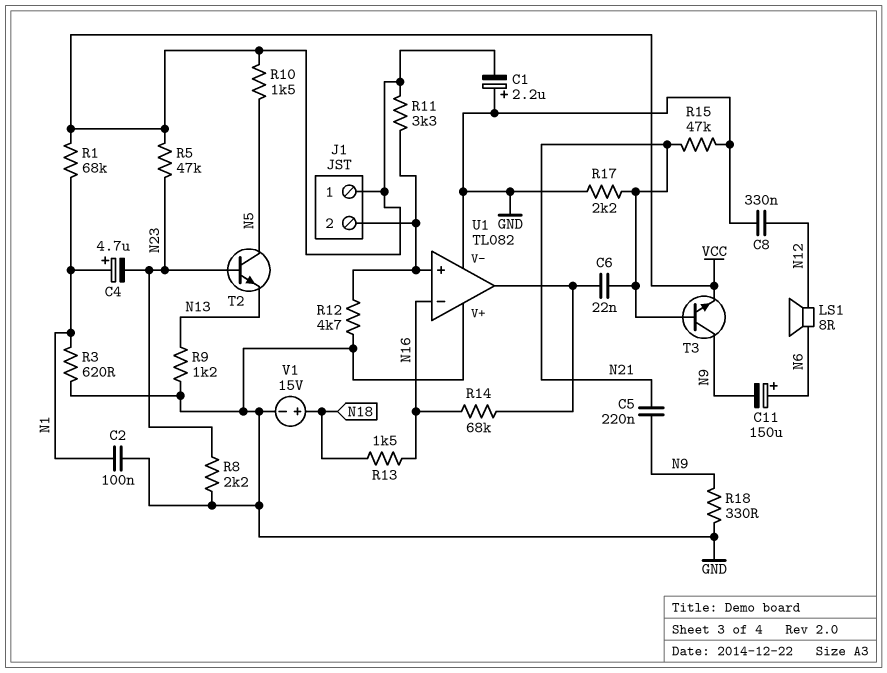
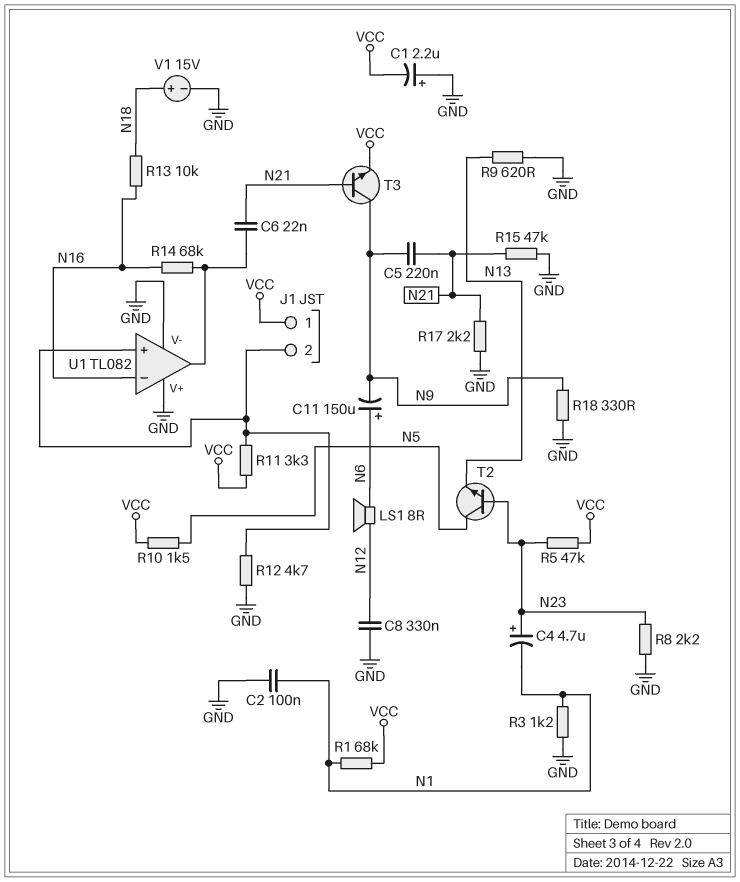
C4: 4.7uF (plus N1, minus N23) -> 4.7uF (plus N23, minus N1)
R3: 620 (GND, N1) -> 1.2k (GND, N1)
R9: 1.2k (GND, N13) -> 620 (GND, N13)
R13: 1.5k (N16, N18) -> 10k (N16, N18)

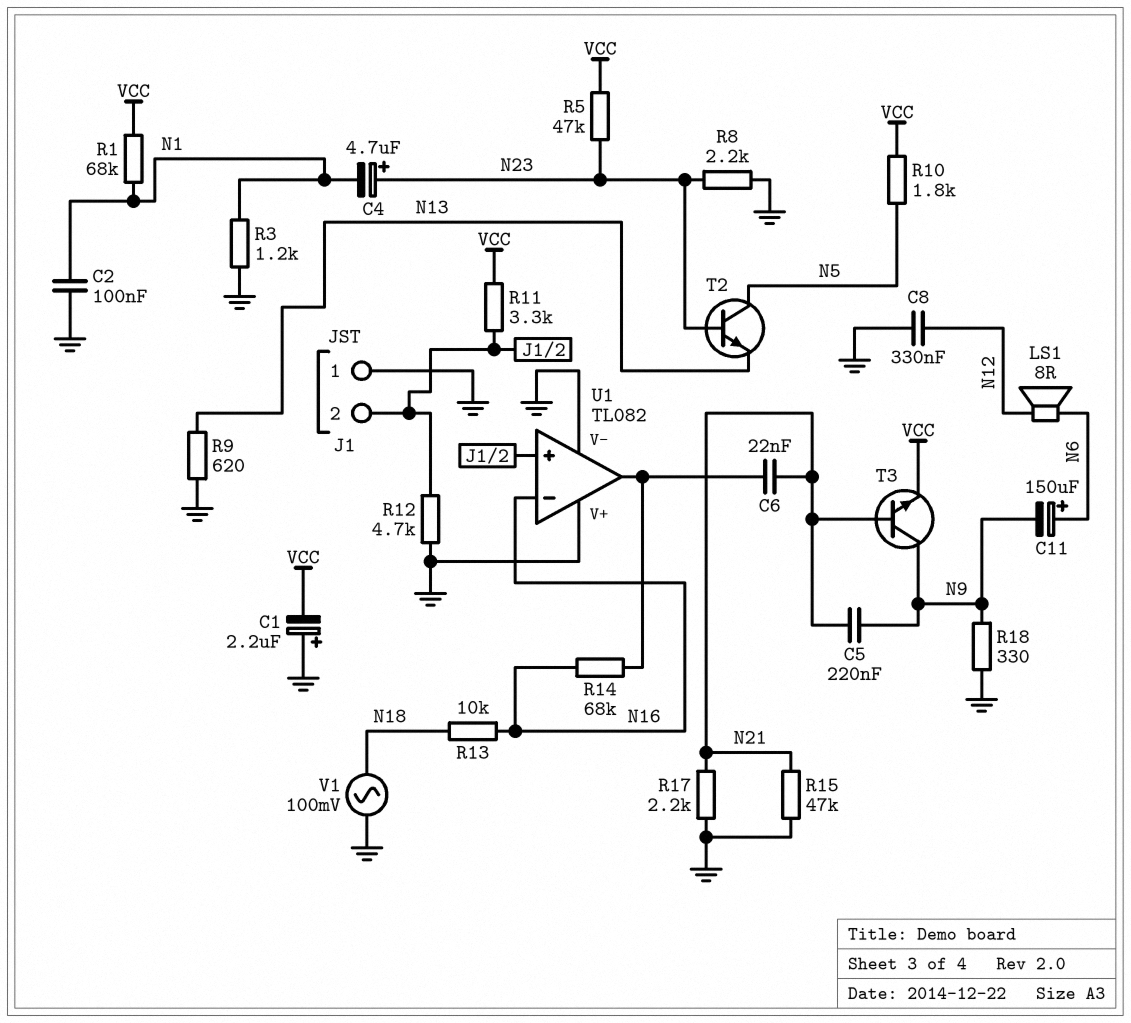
J1 pin 1: VCC -> GND
R10: 1.5k (N5, VCC) -> 1.8k (N5, VCC)
V1: 15V (plus N18, minus GND) -> AC 100mV (GND, N18)

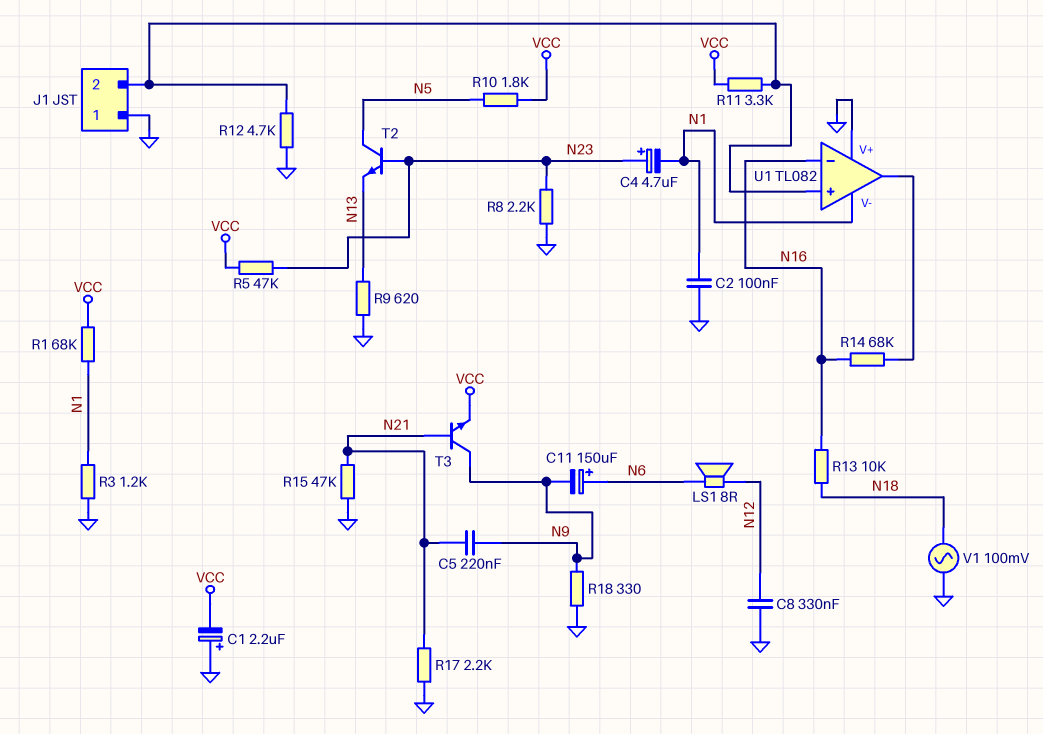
C6: 22nF (N21, U1/out) -> none
U1 pin V-: GND -> N1

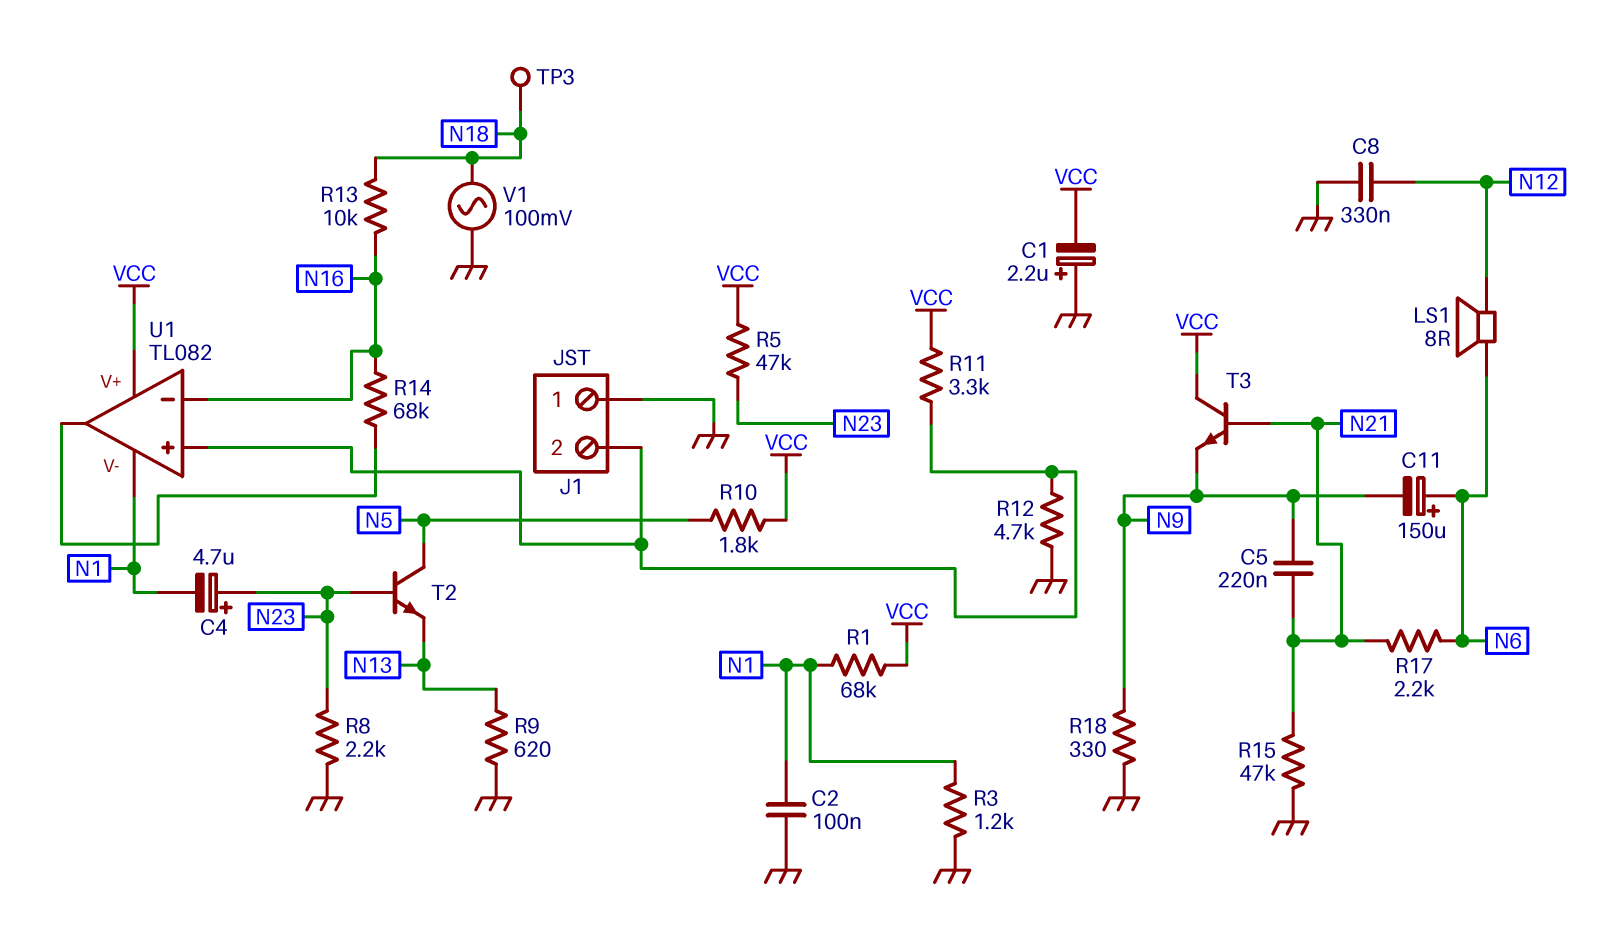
R17: 2.2k (GND, N21) -> 2.2k (N6, N21)
T3: NPN (B N21, C N9, E VCC) -> NPN (B N21, C VCC, E N9)
TP3: none -> test point (N18)
U1 pin V+: GND -> VCC

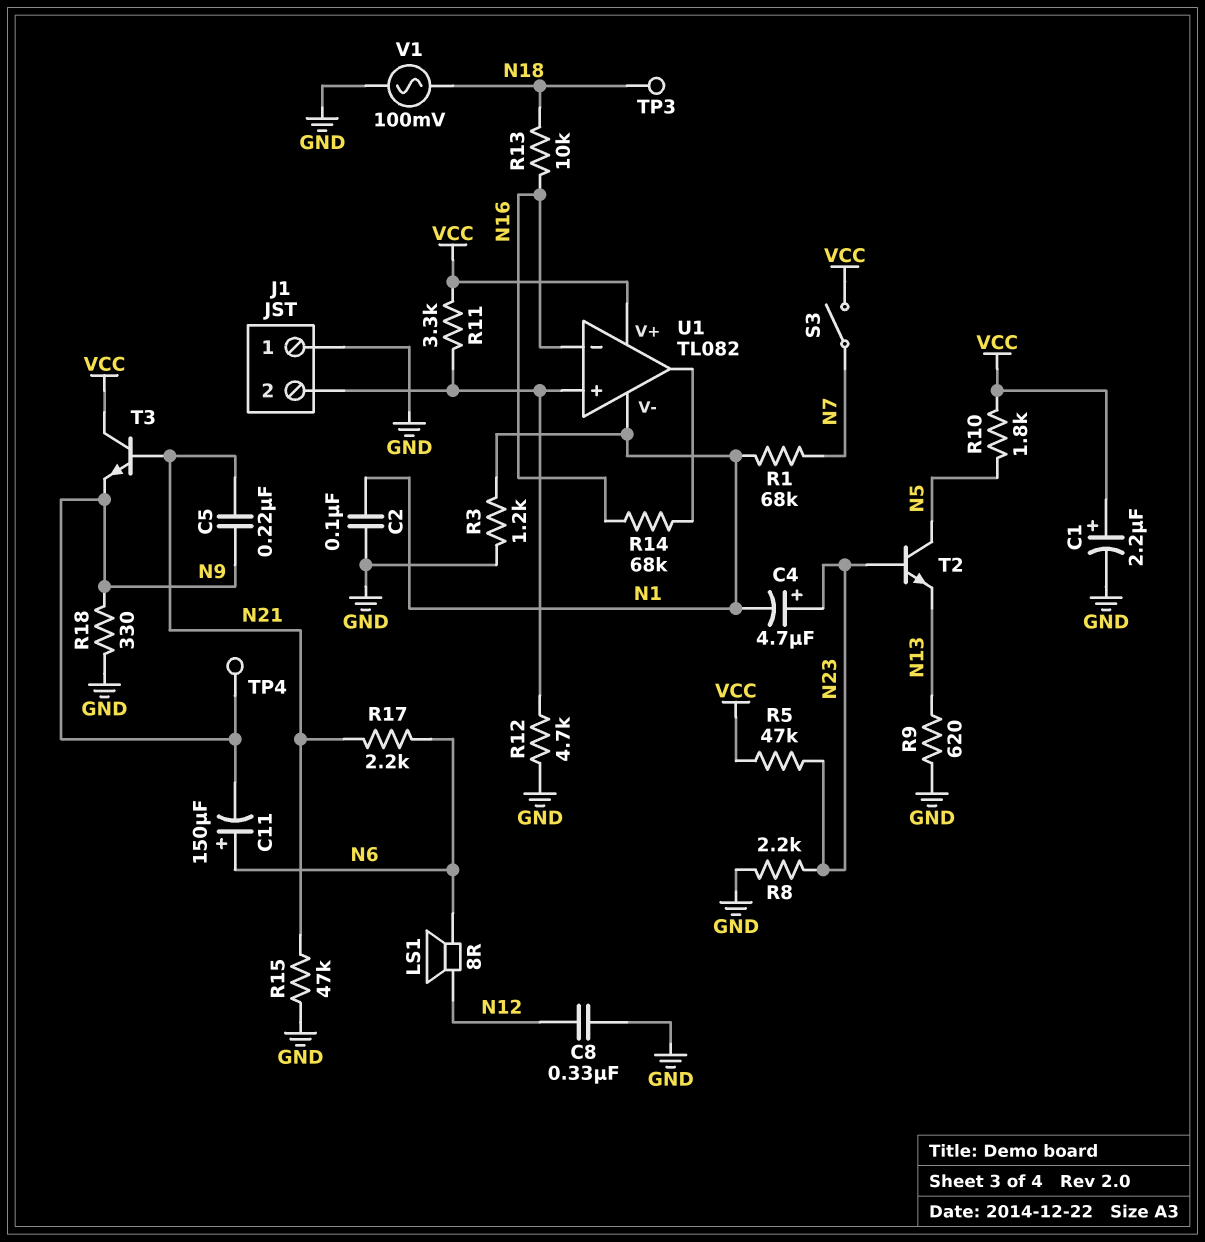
C1: 2.2uF (plus GND, minus VCC) -> 2.2uF (plus VCC, minus GND)
R1: 68k (N1, VCC) -> 68k (N1, N7)
S3: none -> switch (N7, VCC)
TP4: none -> test point (N9)

